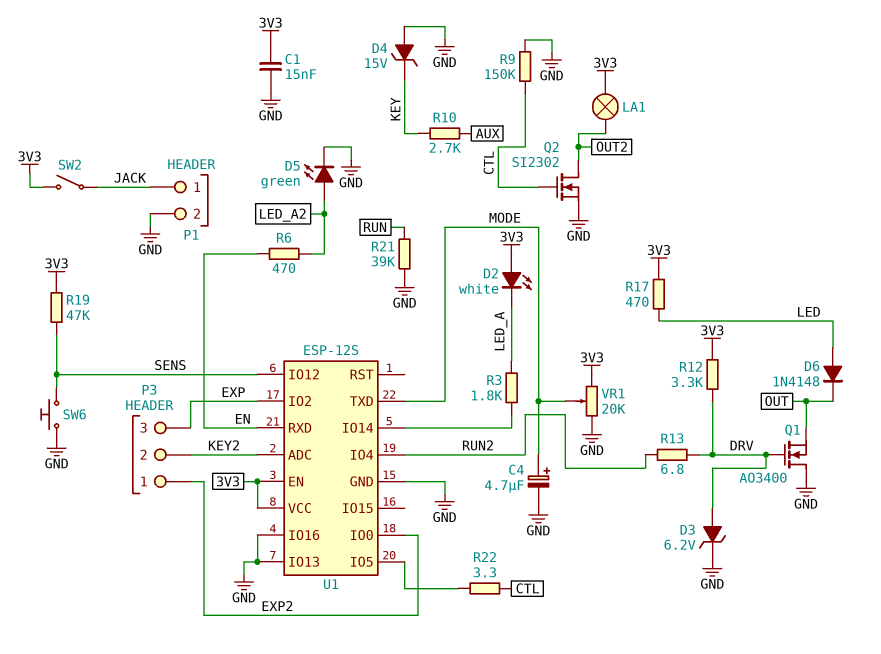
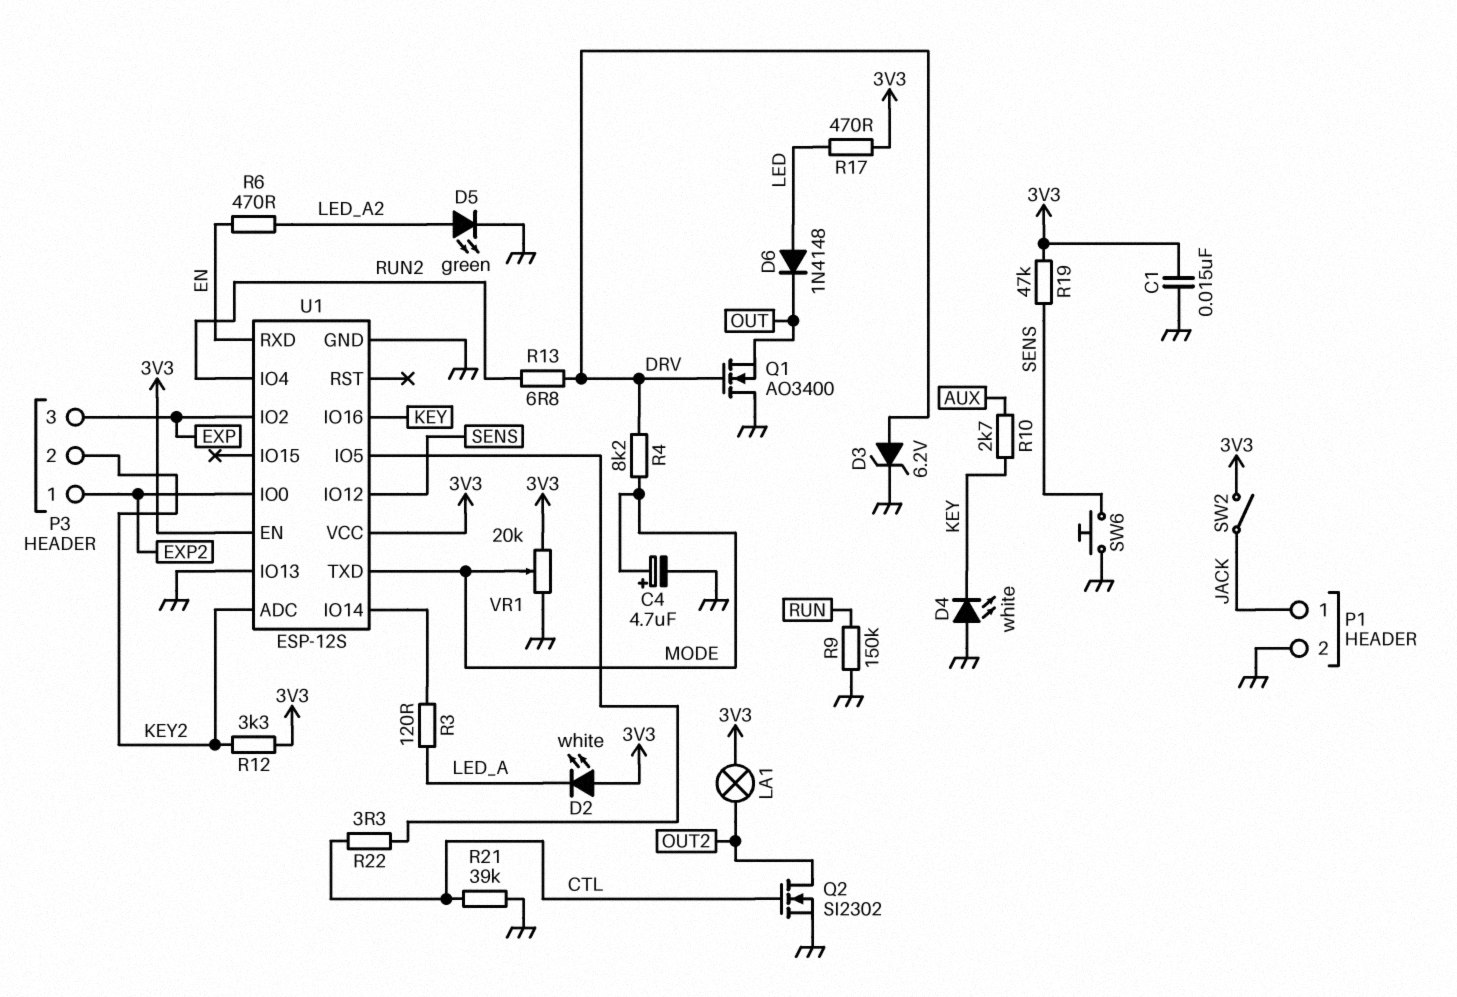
D4: zener 15V (A GND, K KEY) -> LED white (A GND, K KEY)
R3: 1.8k (LED_A, U1/IO14) -> 120 (LED_A, U1/IO14)
R4: none -> 8.2k (DRV, MODE)
R9: 150k (CTL, GND) -> 150k (GND, RUN)
R12: 3.3k (3V3, DRV) -> 3.3k (3V3, KEY2)
R21: 39k (GND, RUN) -> 39k (CTL, GND)
U1 pin IO16: GND -> KEY

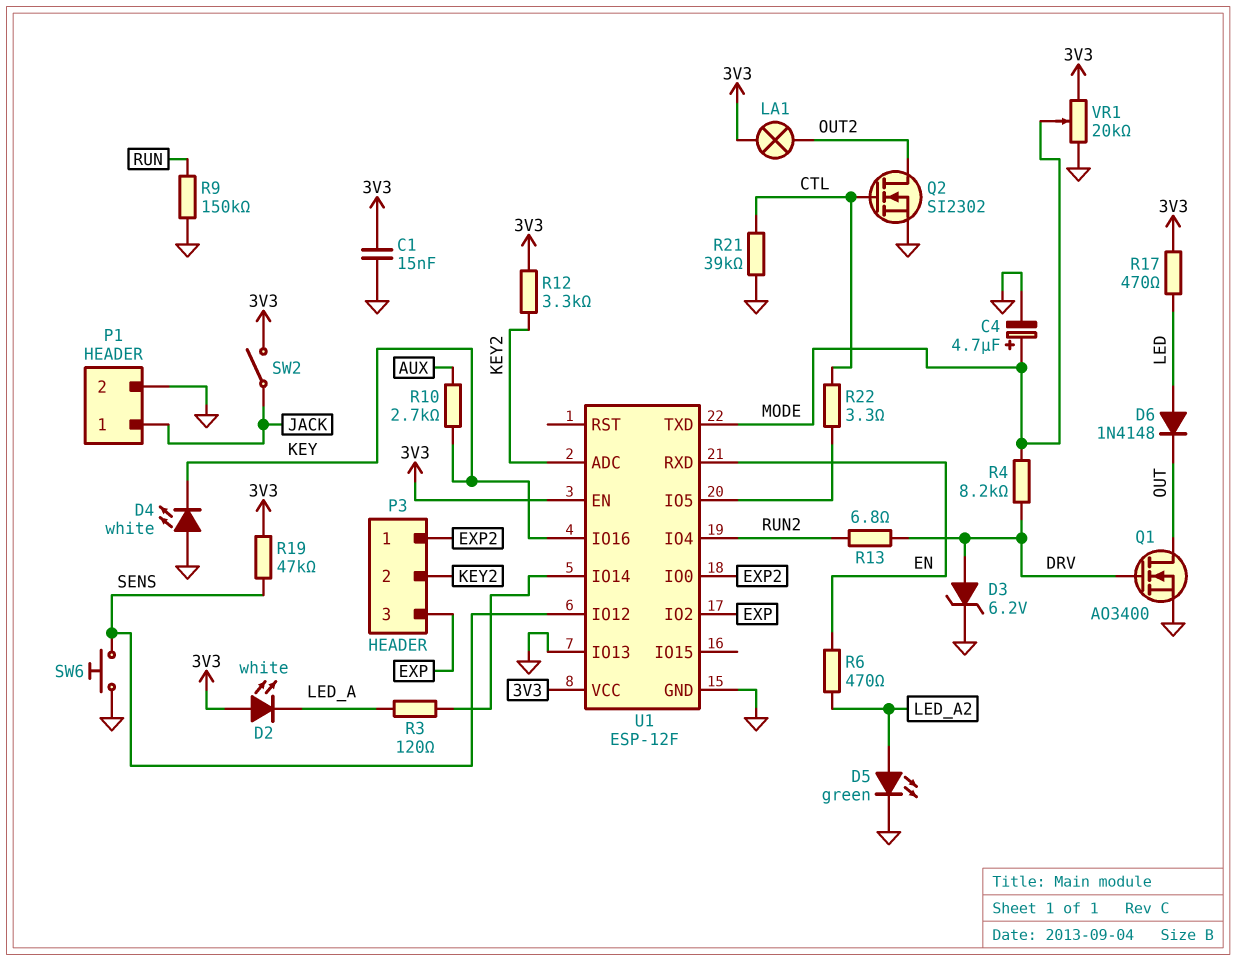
Q1: NMOS AO3400 (G DRV, D GND, S OUT) -> NMOS AO3400 (G DRV, D OUT, S GND)
U1: ESP-12S -> ESP-12F

